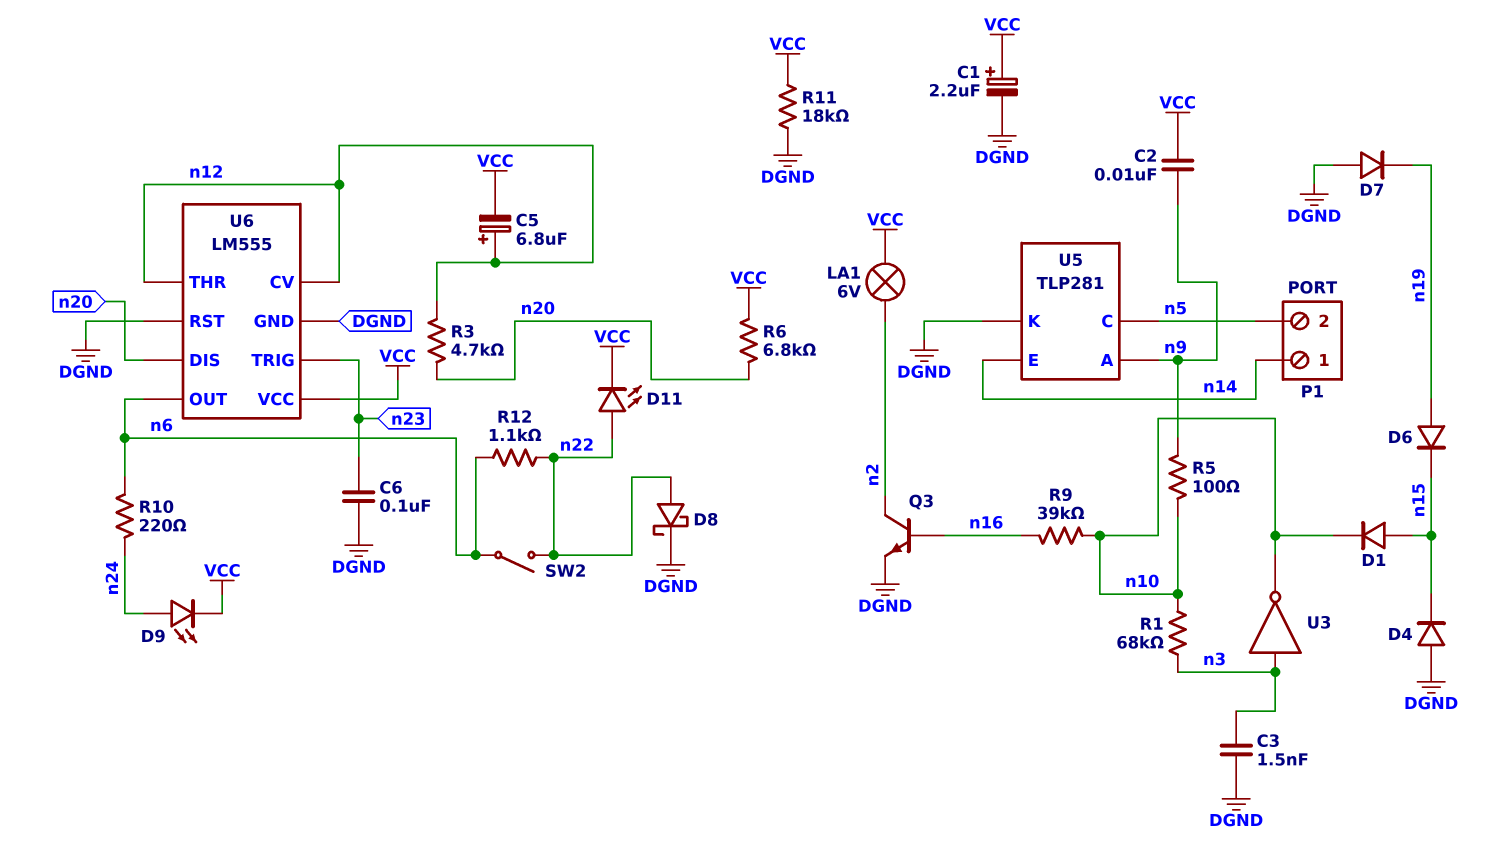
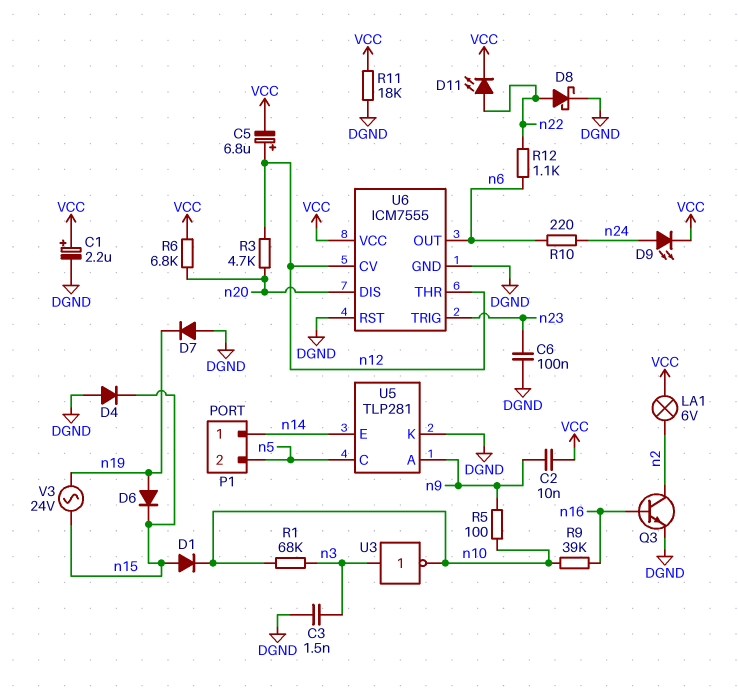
SW2: switch (n6, n22) -> none
U6: LM555 -> ICM7555
V3: none -> AC 24V (n15, n19)

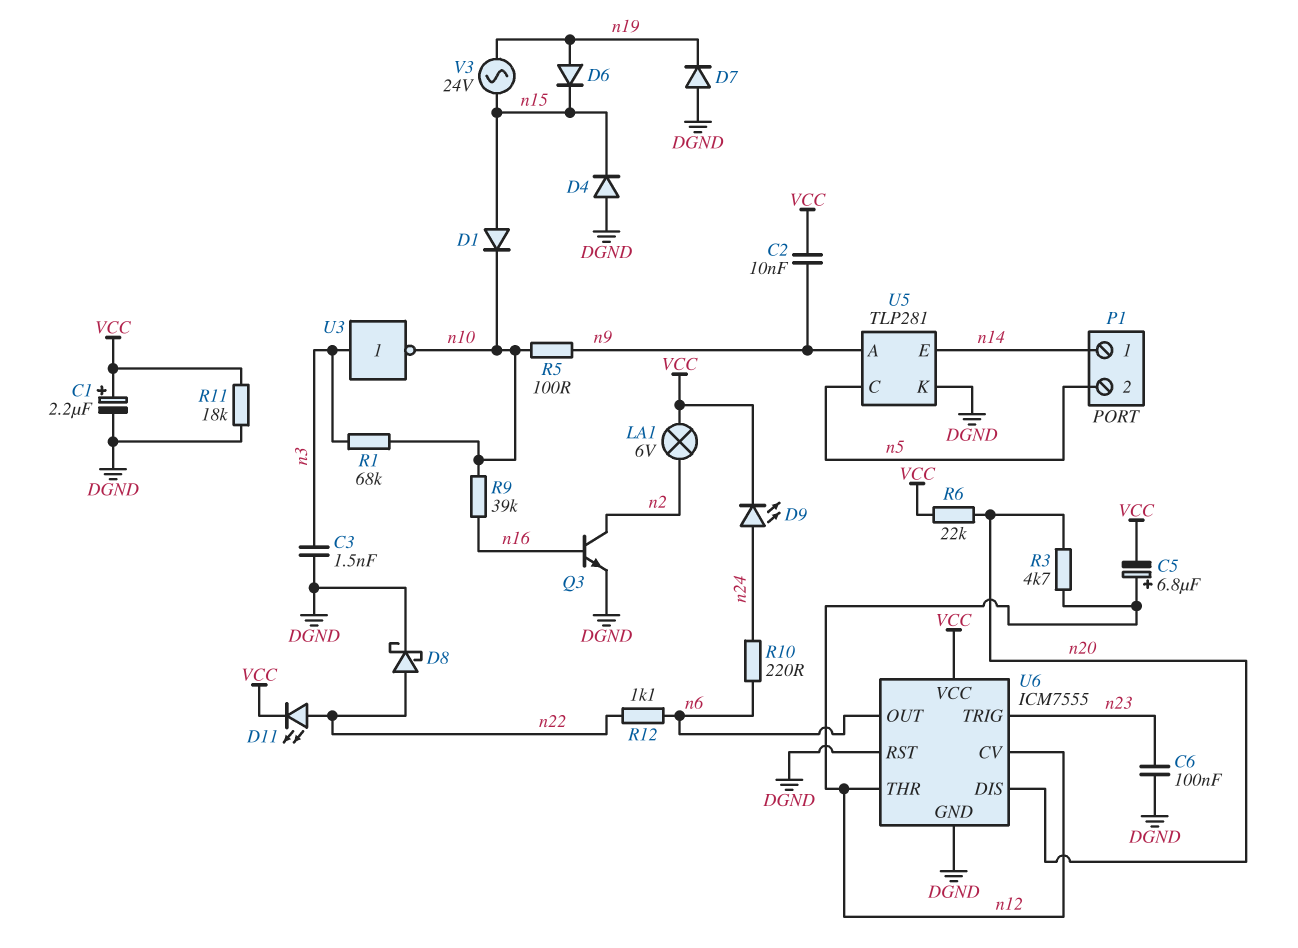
R6: 6.8k (VCC, n20) -> 22k (VCC, n20)

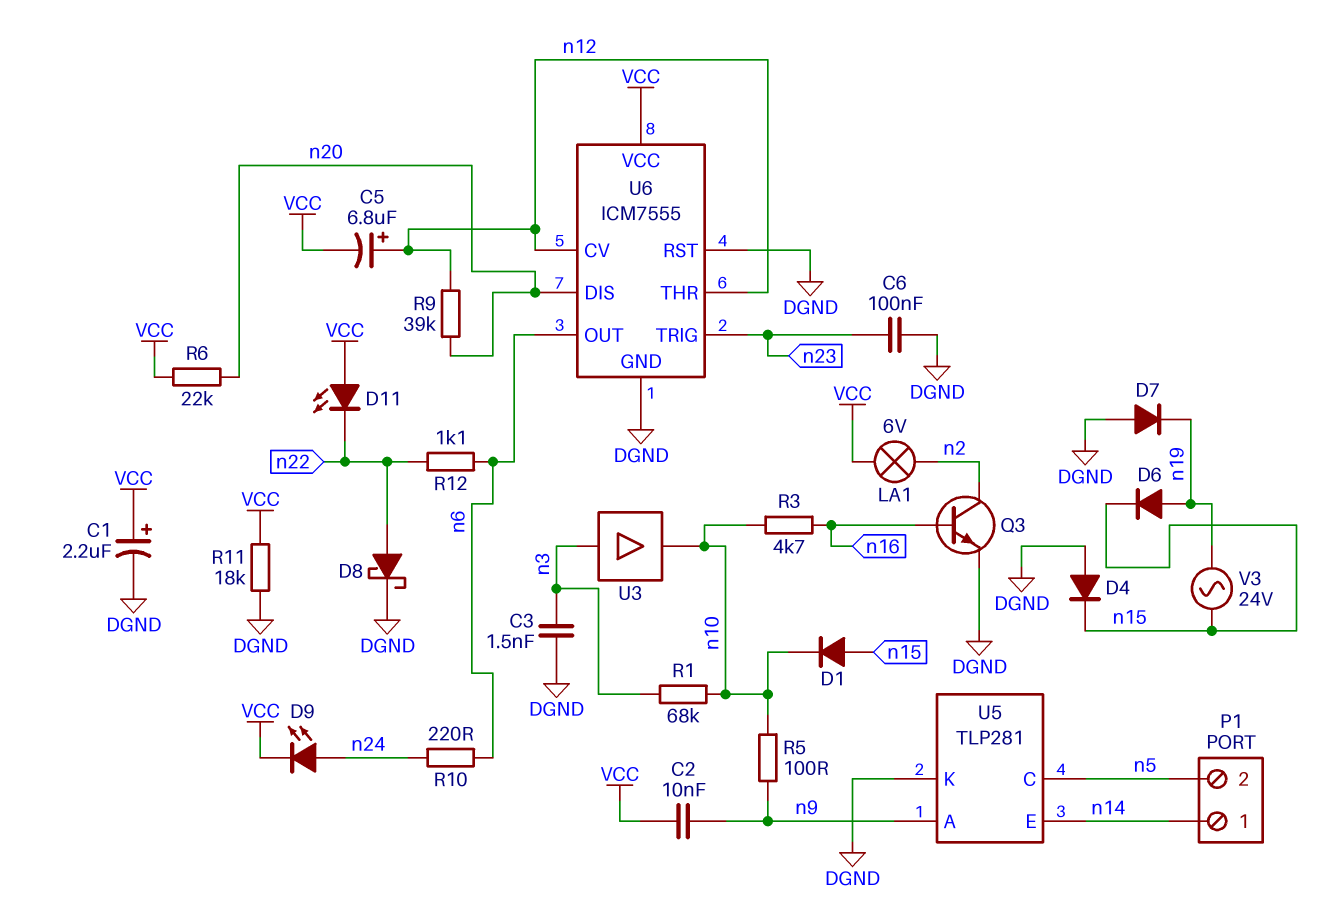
D11: LED (A n22, K VCC) -> LED (A VCC, K n22)
R3: 4.7k (n12, n20) -> 4.7k (n10, n16)
R9: 39k (n10, n16) -> 39k (n12, n20)
U3: NOT (in n3, out n10) -> buffer (in n3, out n10)

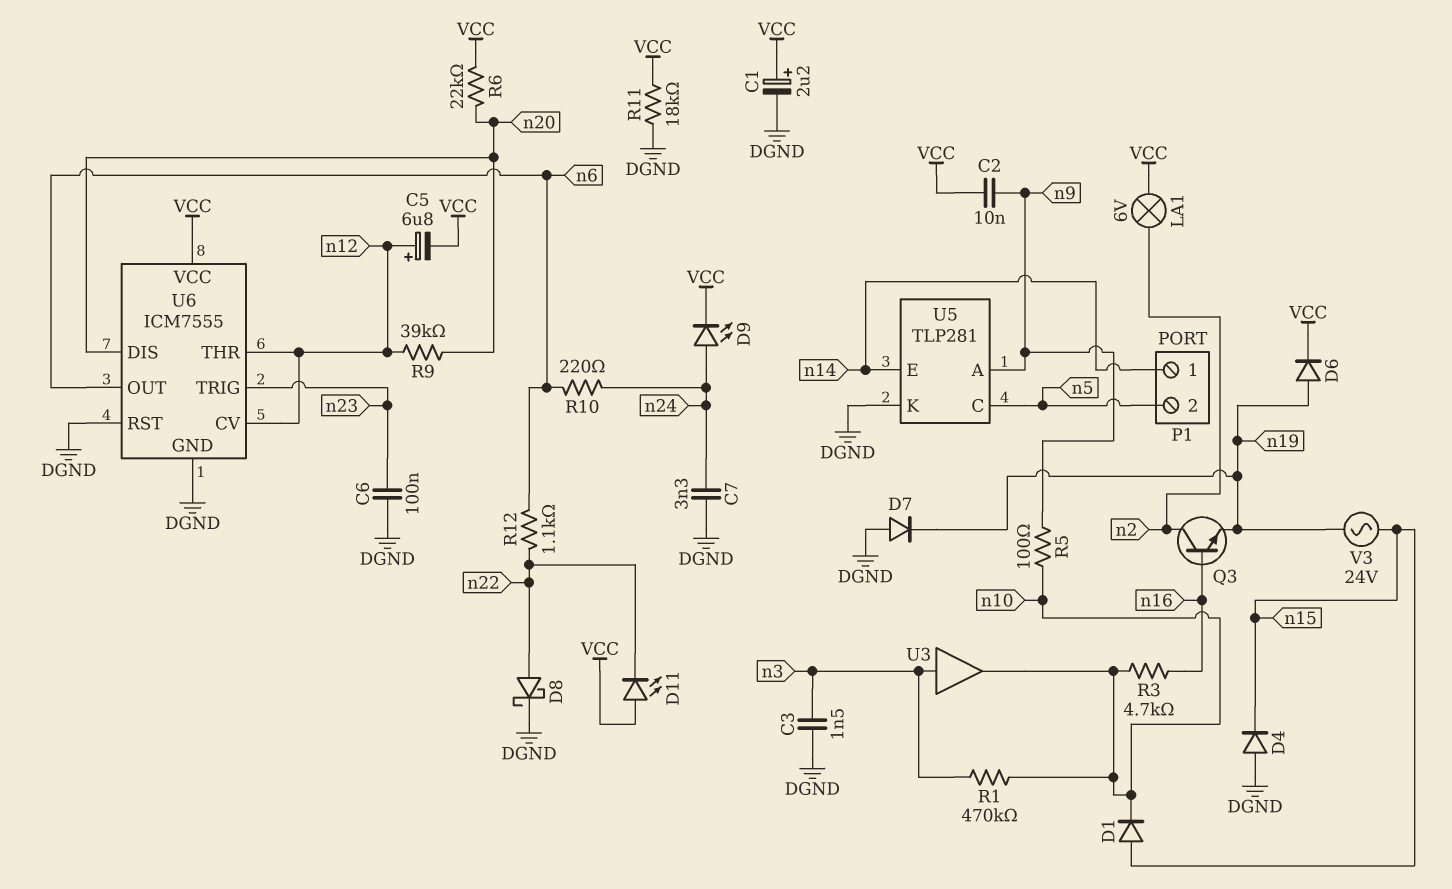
C7: none -> 3.3nF (DGND, n24)
D6: diode (A n19, K n15) -> diode (A n19, K VCC)
Q3: NPN (B n16, C n2, E DGND) -> NPN (B n16, C n2, E n19)
R1: 68k (n3, n10) -> 470k (n3, n10)

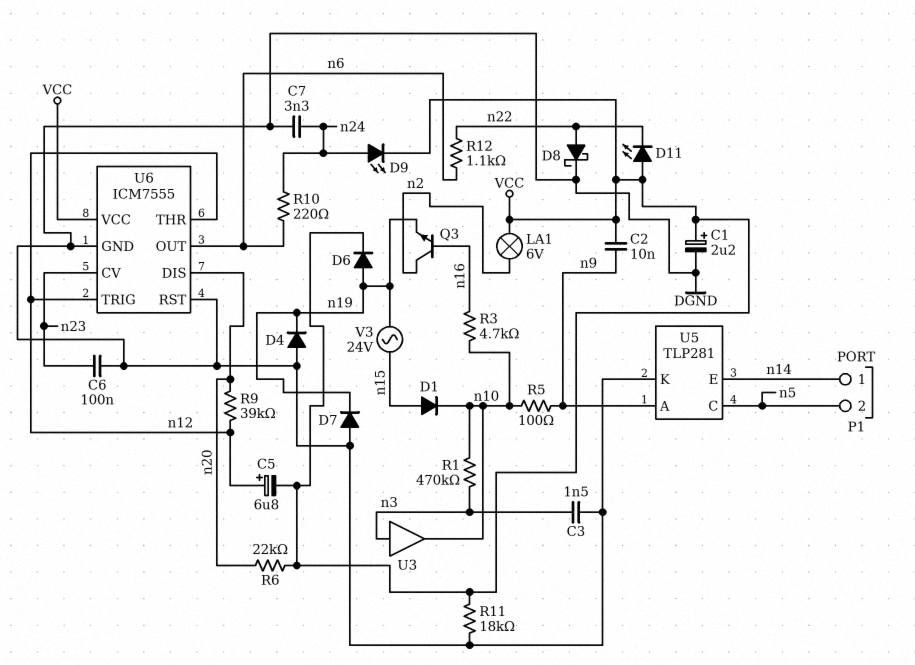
D4: diode (A DGND, K n15) -> diode (A DGND, K n19)
U6 pin CV: n12 -> n23
U6 pin TRIG: n23 -> n12

